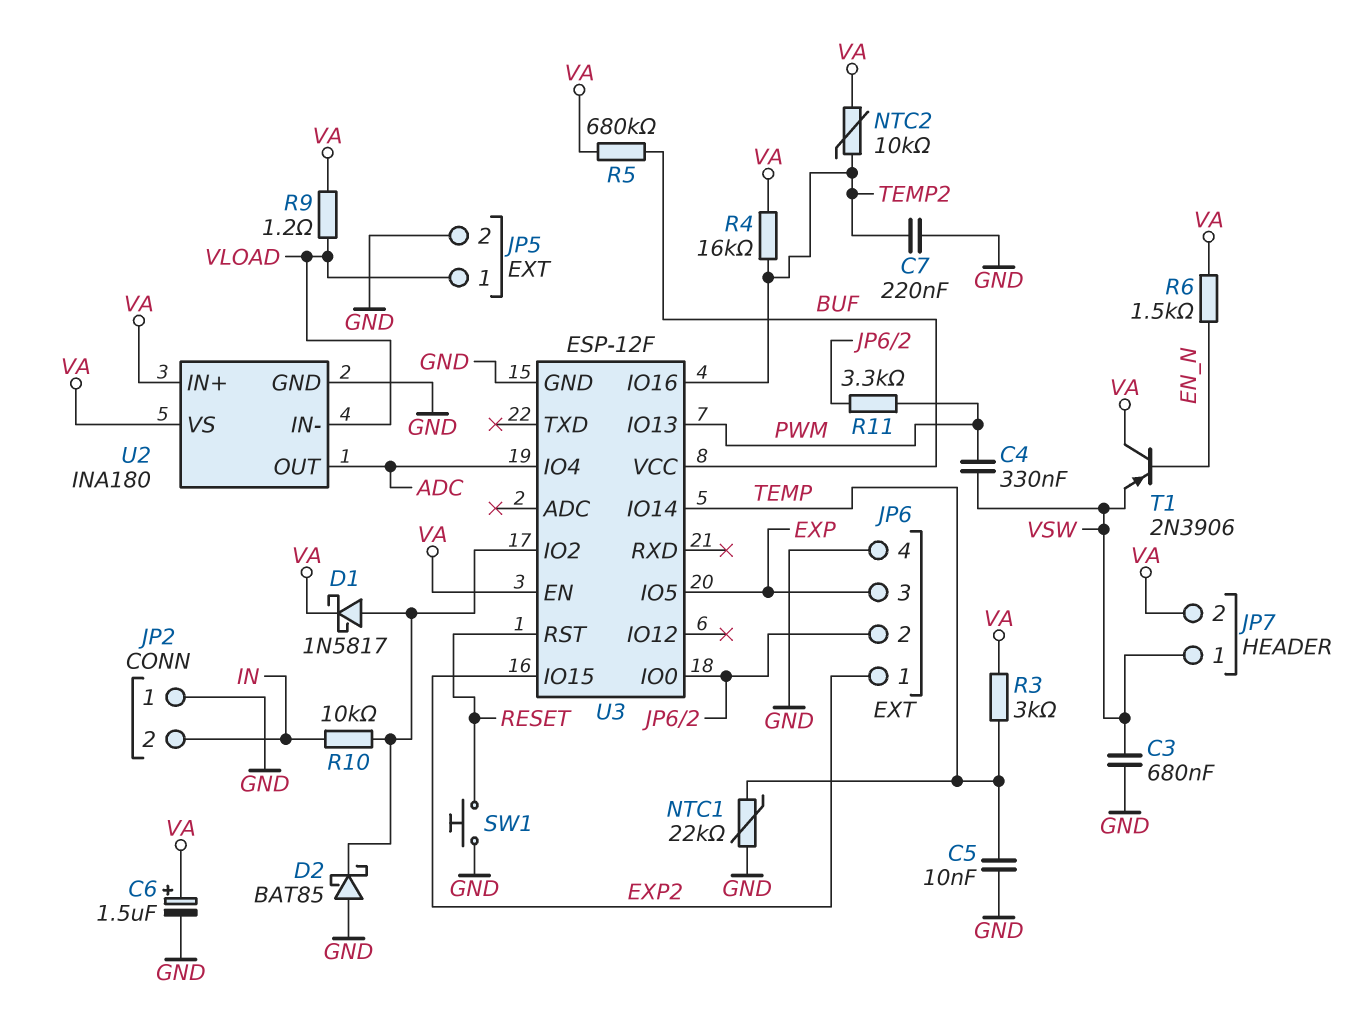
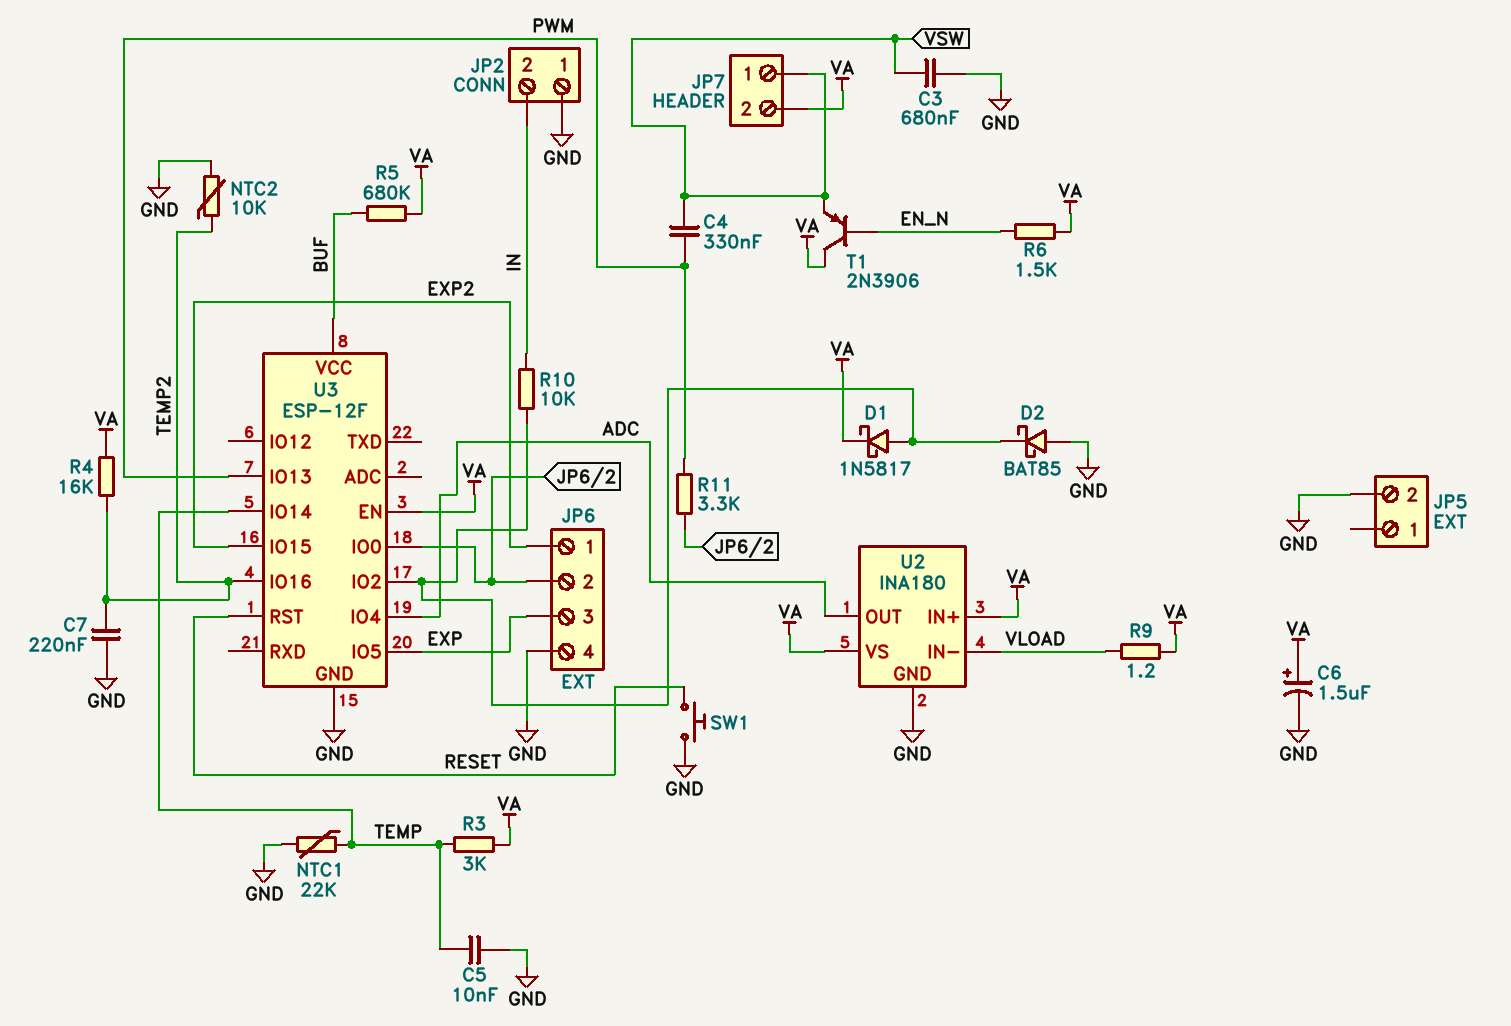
JP5 pin 1: VLOAD -> none
NTC2: 10k (TEMP2, VA) -> 10k (GND, TEMP2)

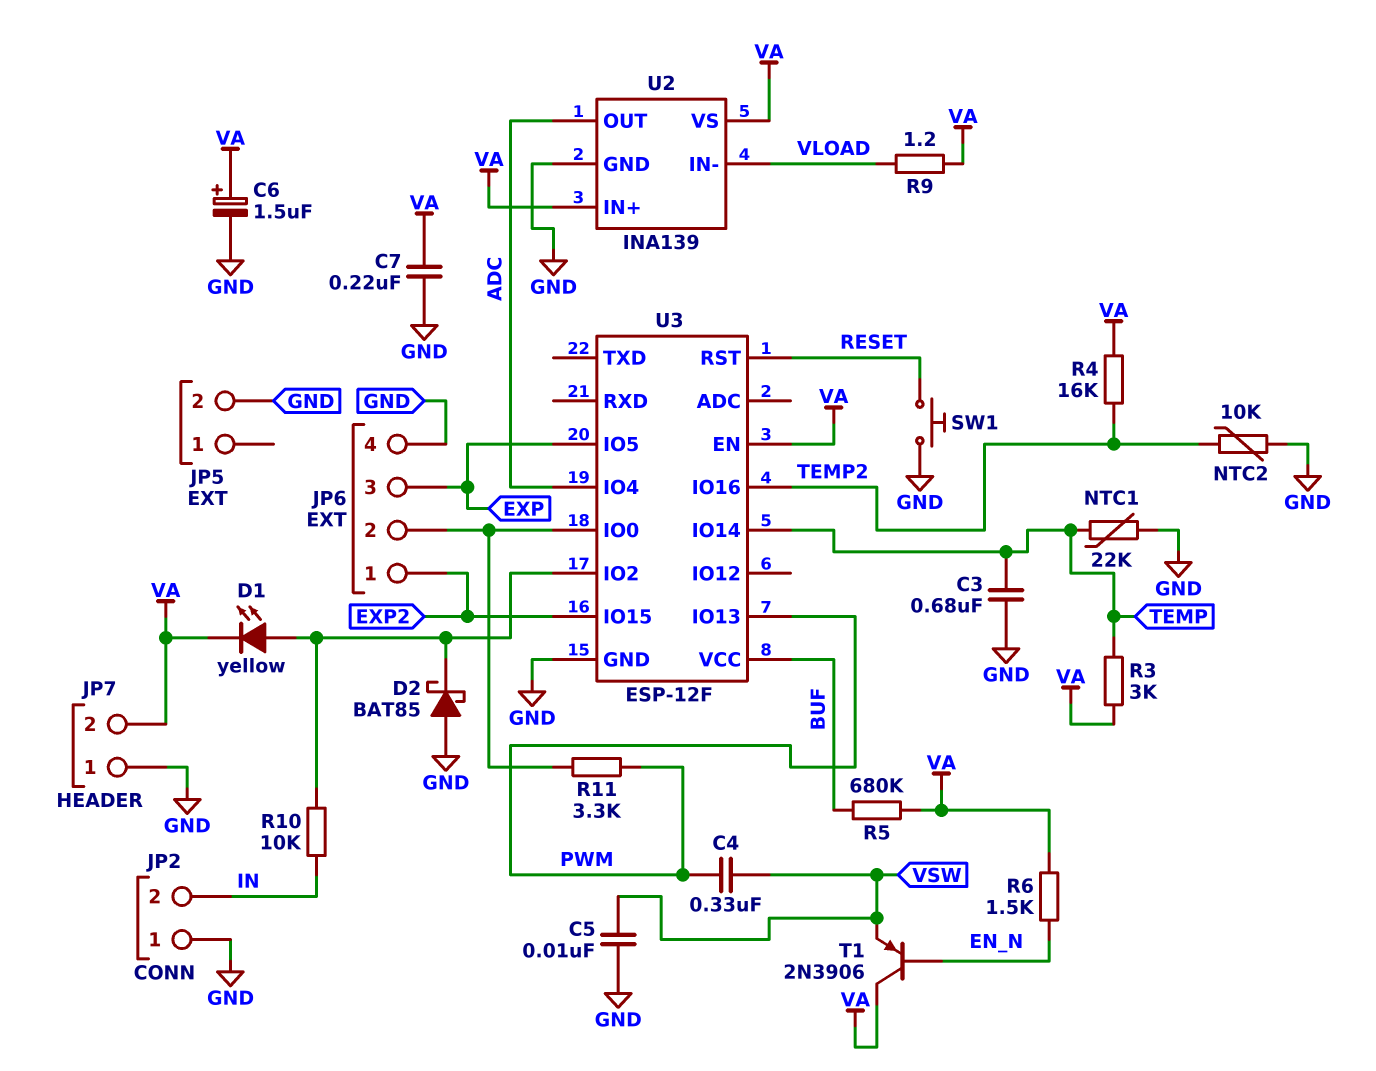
C3: 680nF (GND, VSW) -> 680nF (GND, TEMP)
C5: 10nF (GND, TEMP) -> 10nF (GND, VSW)
C7: 220nF (GND, TEMP2) -> 220nF (GND, VA)
D1: schottky 1N5817 (A U3/IO2, K VA) -> LED yellow (A U3/IO2, K VA)
JP7 pin 1: VSW -> GND
U2: INA180 -> INA139

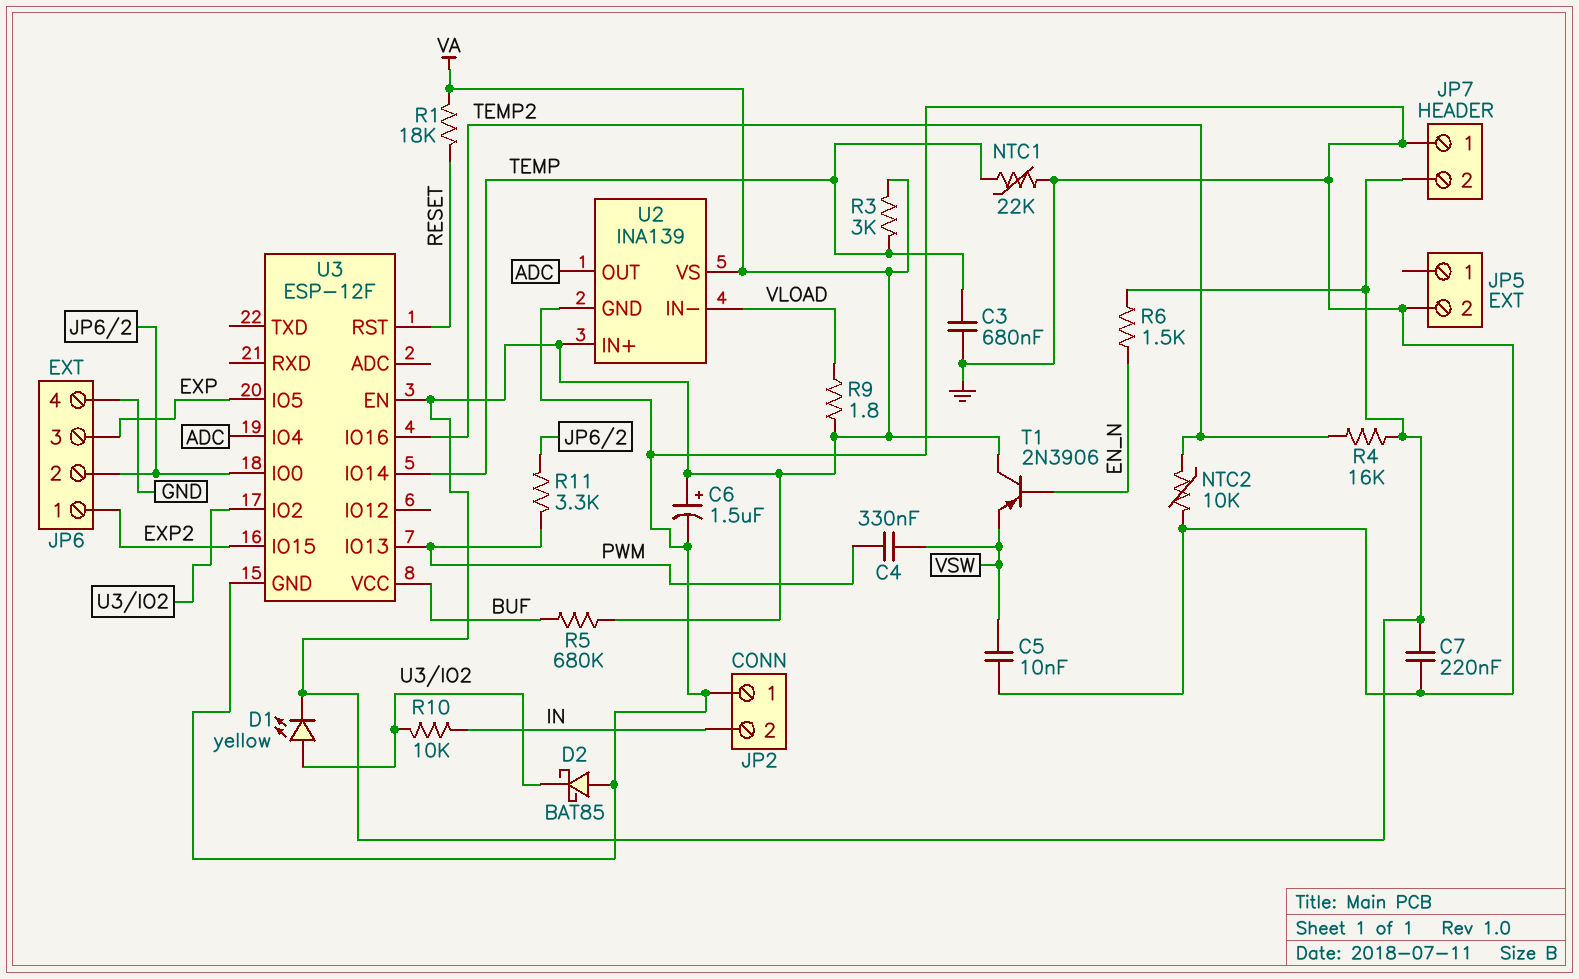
R1: none -> 18k (RESET, VA)
R9: 1.2 (VA, VLOAD) -> 1.8 (VA, VLOAD)
SW1: button (GND, RESET) -> none

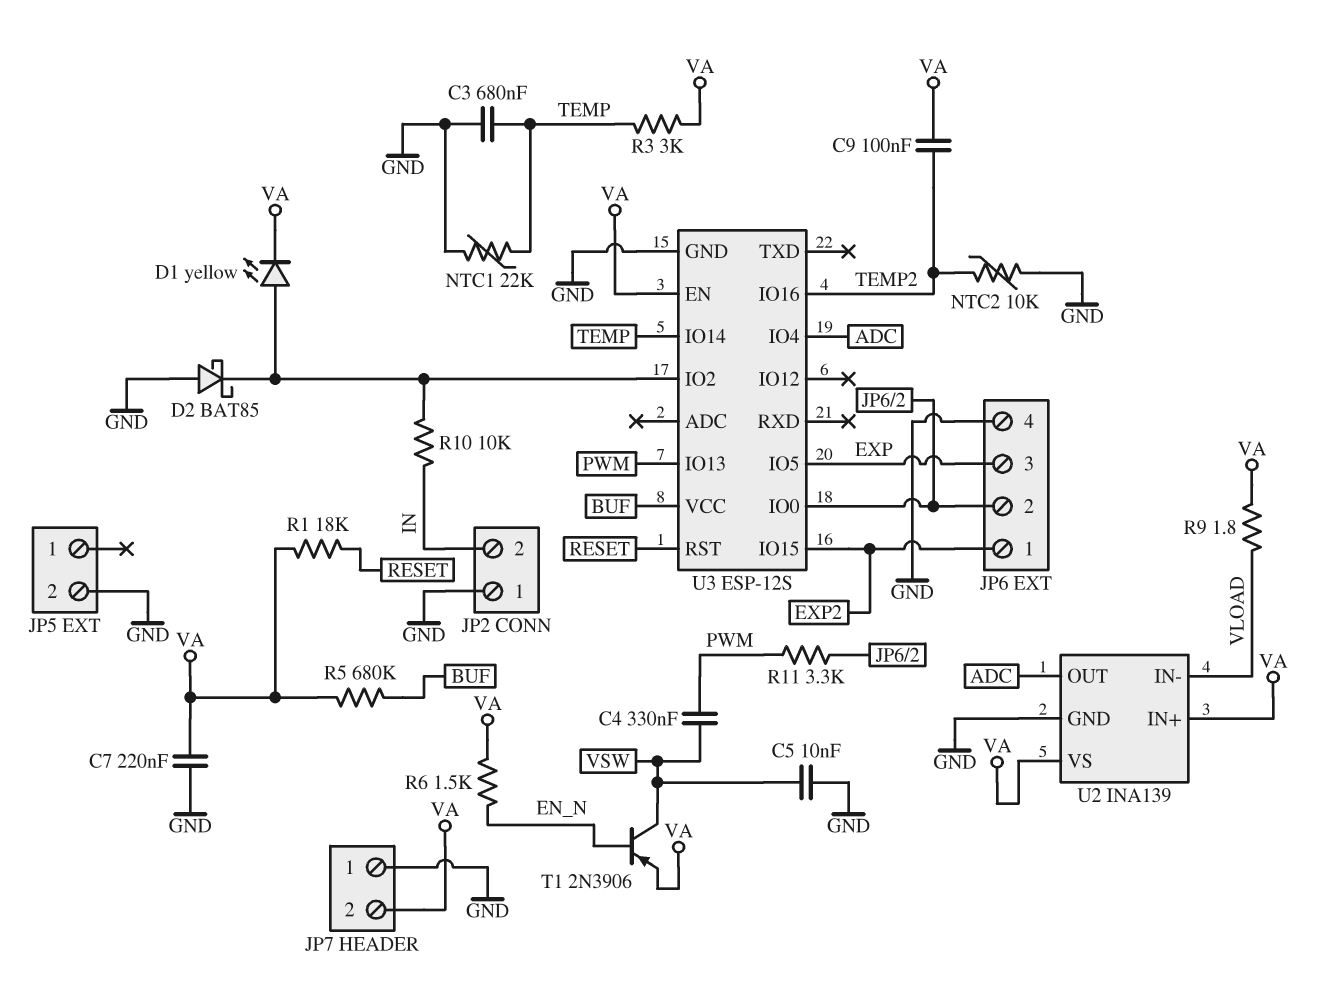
C6: 1.5uF (plus VA, minus GND) -> none
C9: none -> 100nF (TEMP2, VA)
R4: 16k (TEMP2, VA) -> none
T1: PNP 2N3906 (B EN_N, C VA, E VSW) -> PNP 2N3906 (B EN_N, C VSW, E VA)
U3: ESP-12F -> ESP-12S

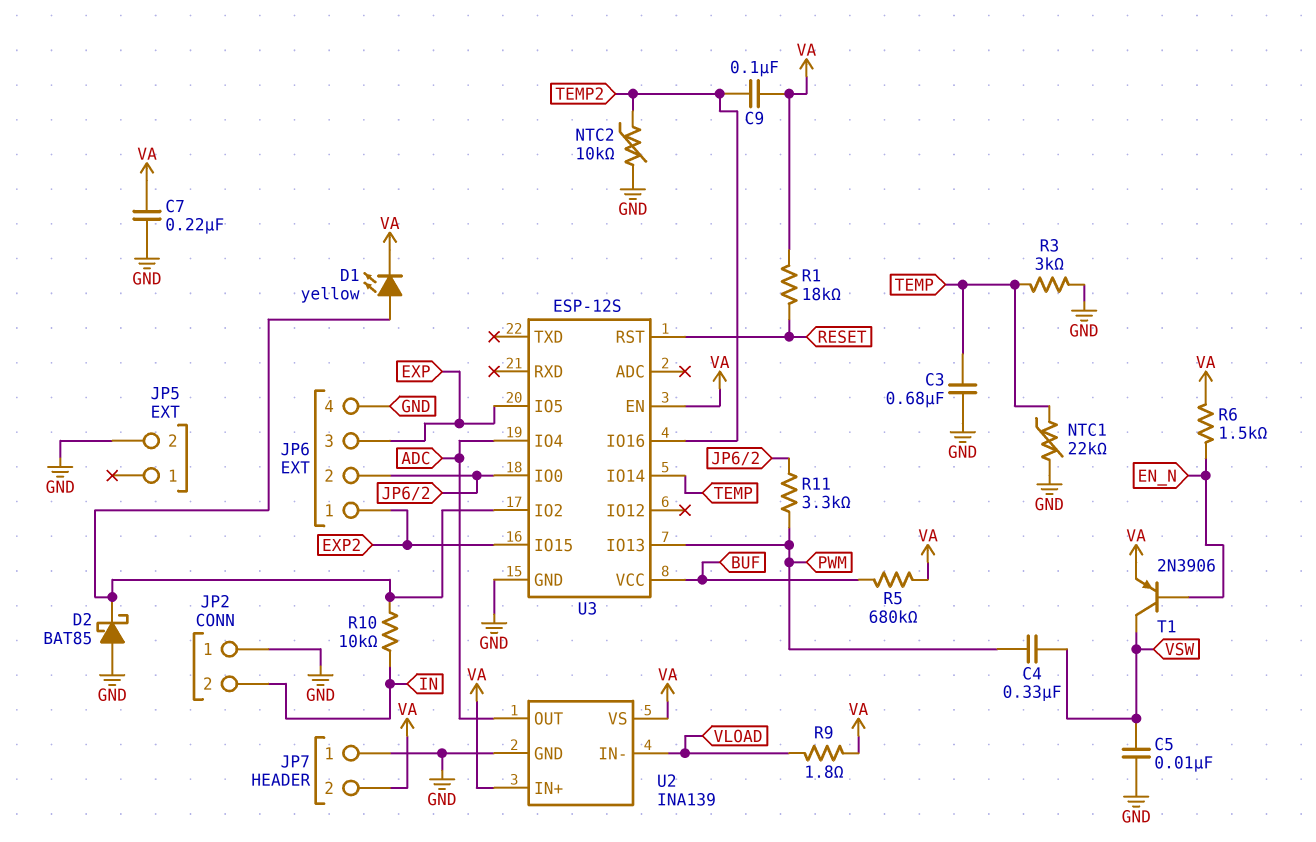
R3: 3k (TEMP, VA) -> 3k (GND, TEMP)

